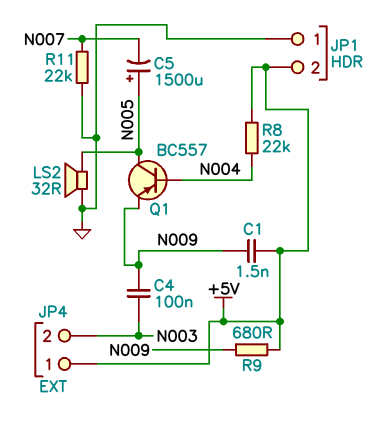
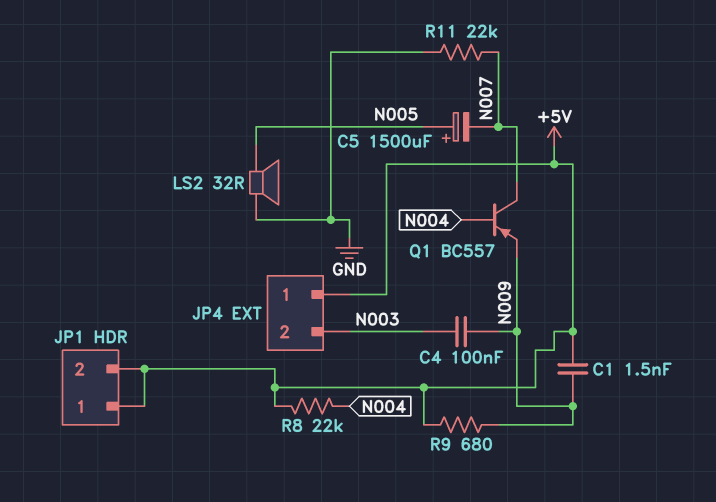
JP1 pin 1: GND -> +5V
Q1: PNP BC557 (B N004, C N005, E N009) -> PNP BC557 (B N004, C N007, E N009)

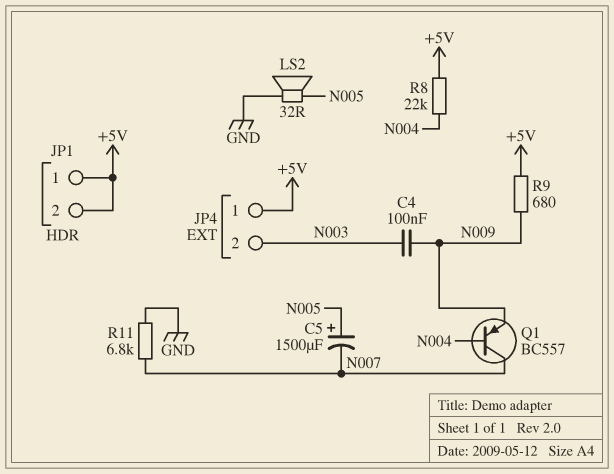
C1: 1.5nF (+5V, N009) -> none
R11: 22k (GND, N007) -> 6.8k (GND, N007)

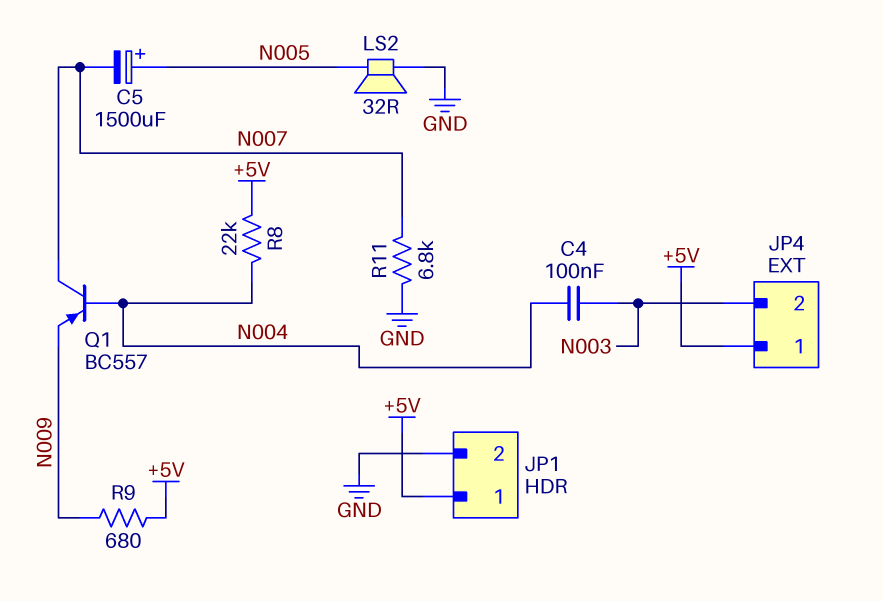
C4: 100nF (N003, N009) -> 100nF (N003, N004)
JP1 pin 2: +5V -> GND

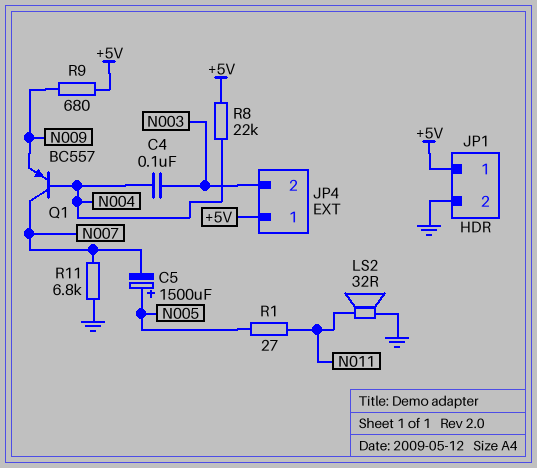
LS2: speaker 32R (GND, N005) -> speaker 32R (GND, N011)
R1: none -> 27 (N005, N011)

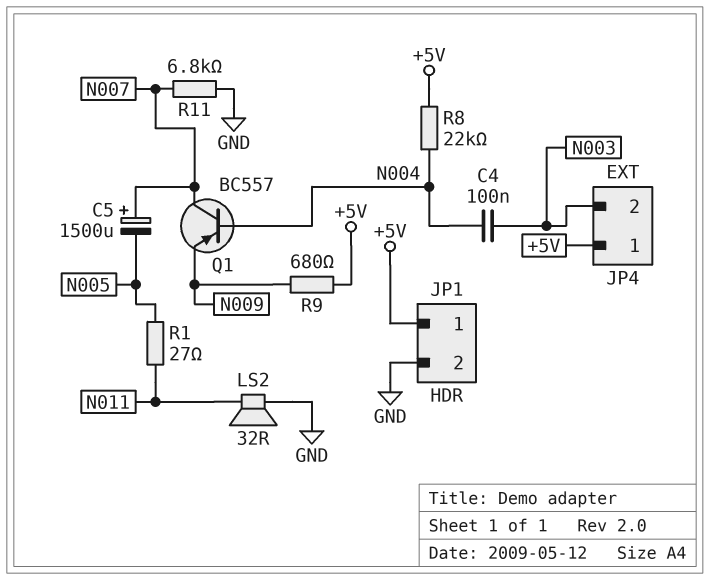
C5: 1500uF (plus N005, minus N007) -> 1500uF (plus N007, minus N005)

